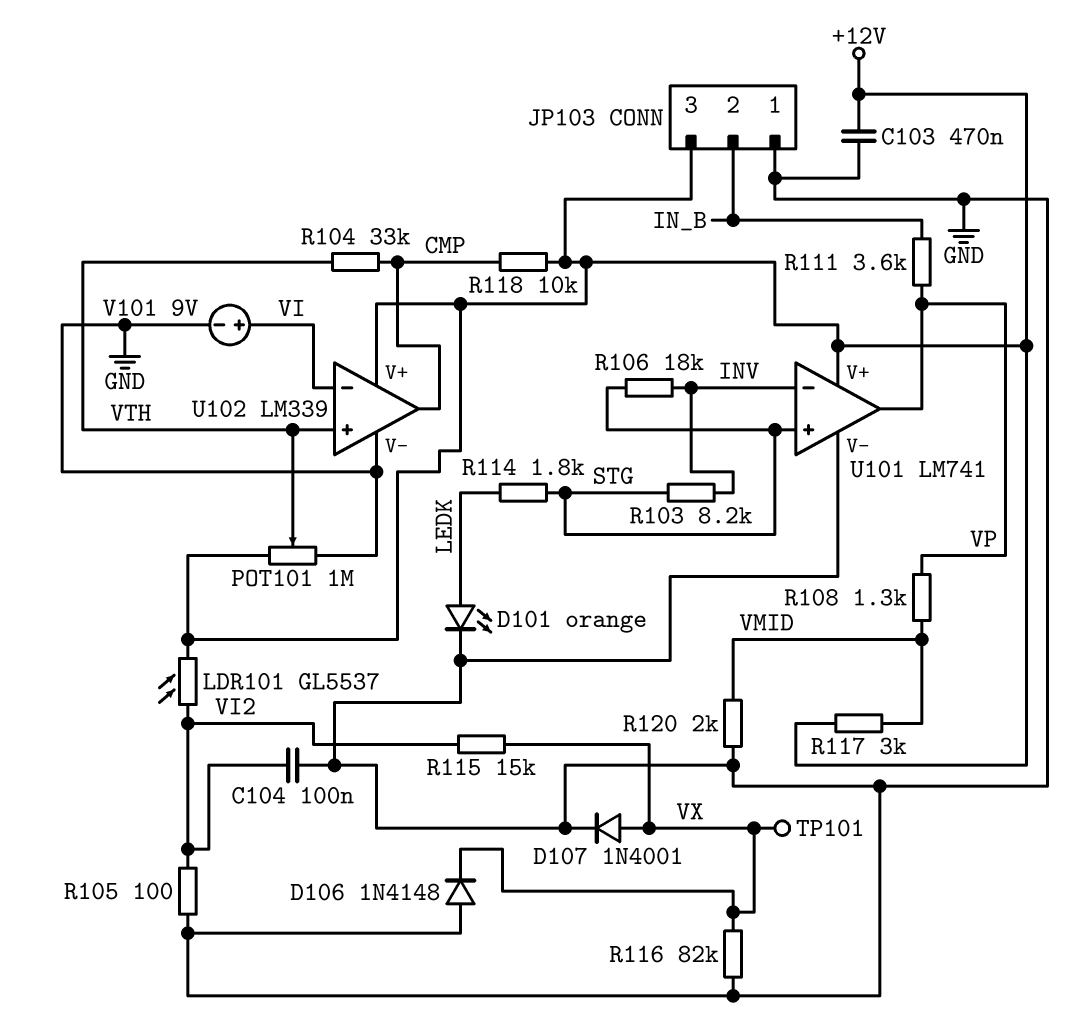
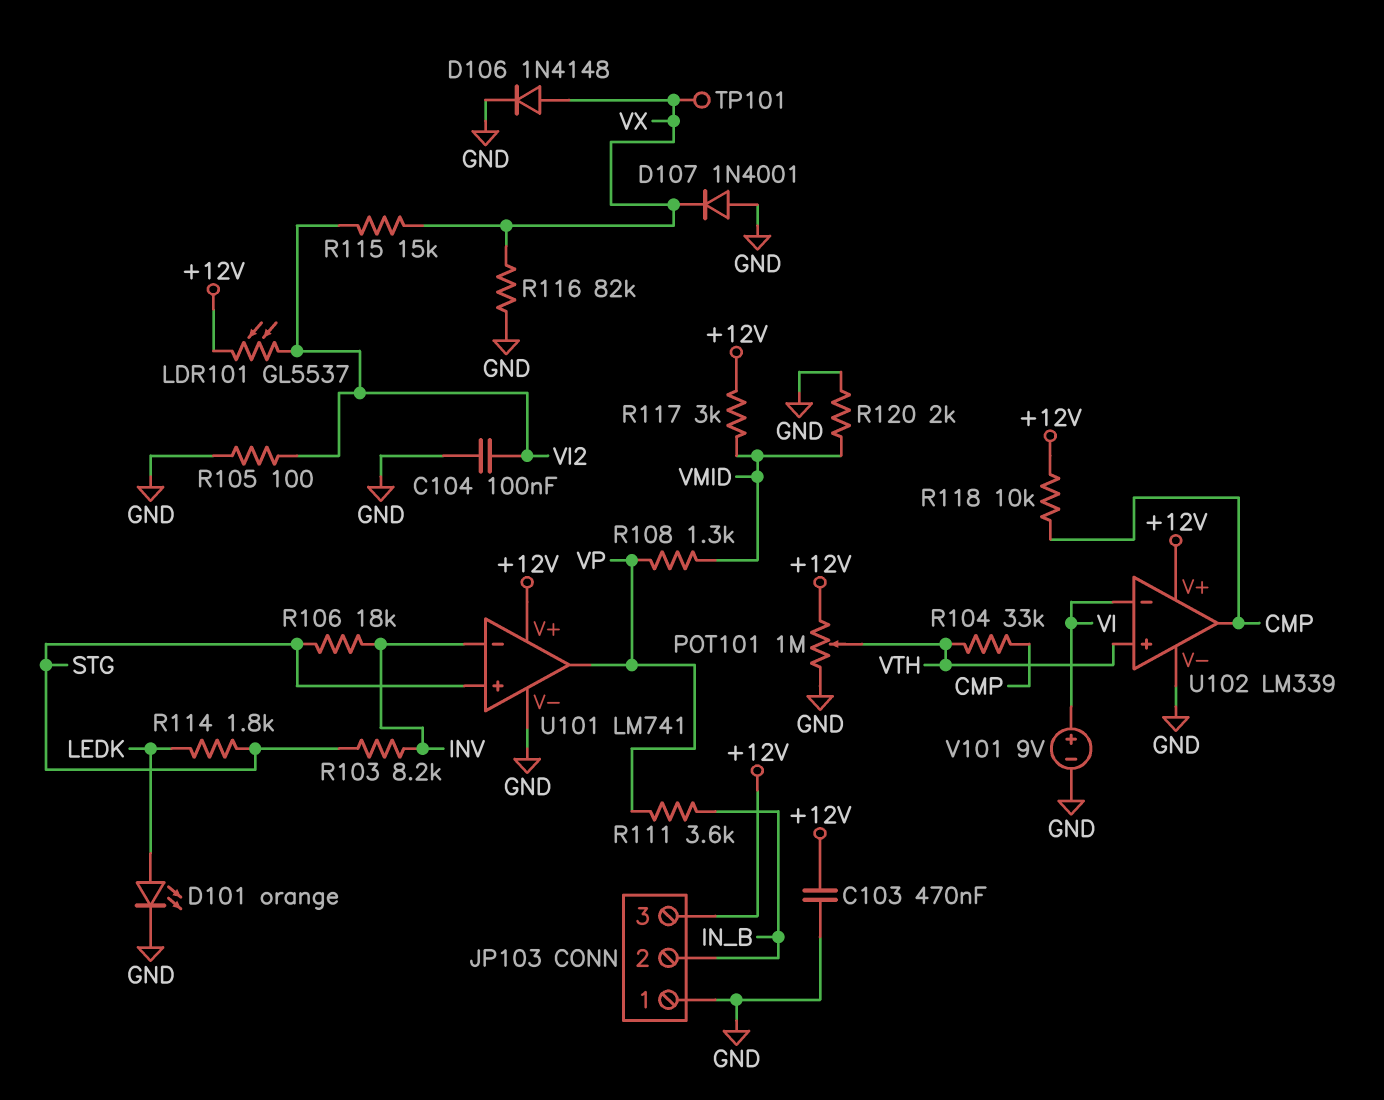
D106: diode 1N4148 (A GND, K VX) -> diode 1N4148 (A VX, K GND)
D107: diode 1N4001 (A VX, K GND) -> diode 1N4001 (A GND, K VX)

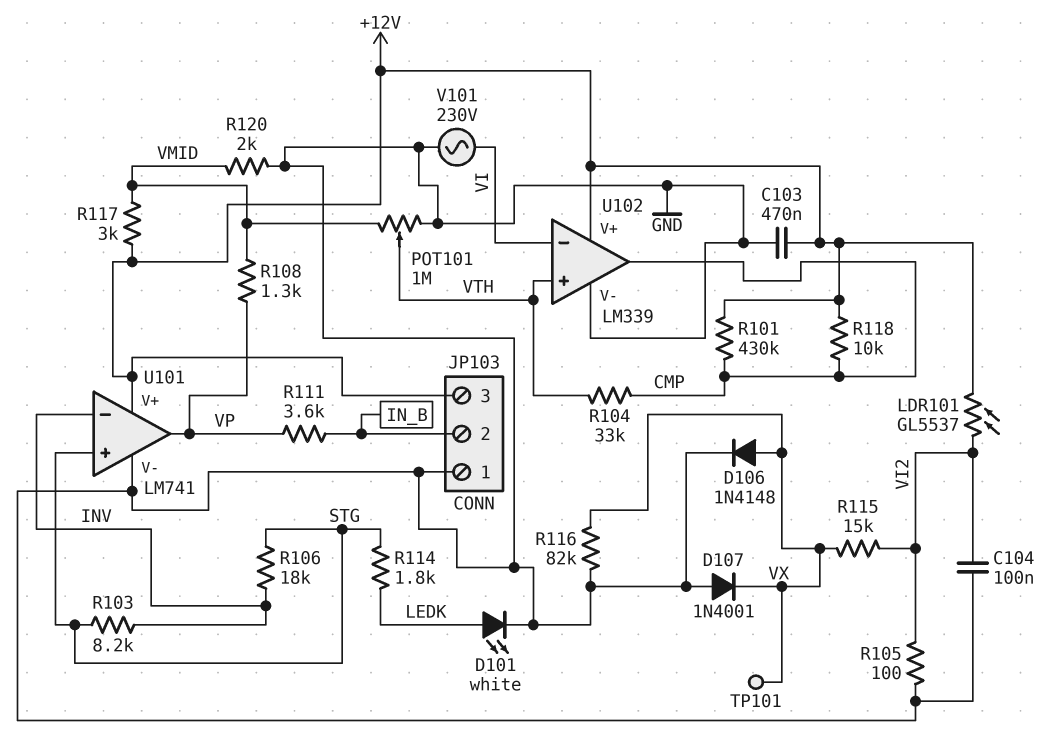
D101: LED orange (A LEDK, K GND) -> LED white (A LEDK, K GND)
POT101: 1M (+12V, GND, wiper VTH) -> 1M (GND, VMID, wiper VTH)
R101: none -> 430k (+12V, CMP)
V101: 9V (plus VI, minus GND) -> AC 230V (GND, VI)

